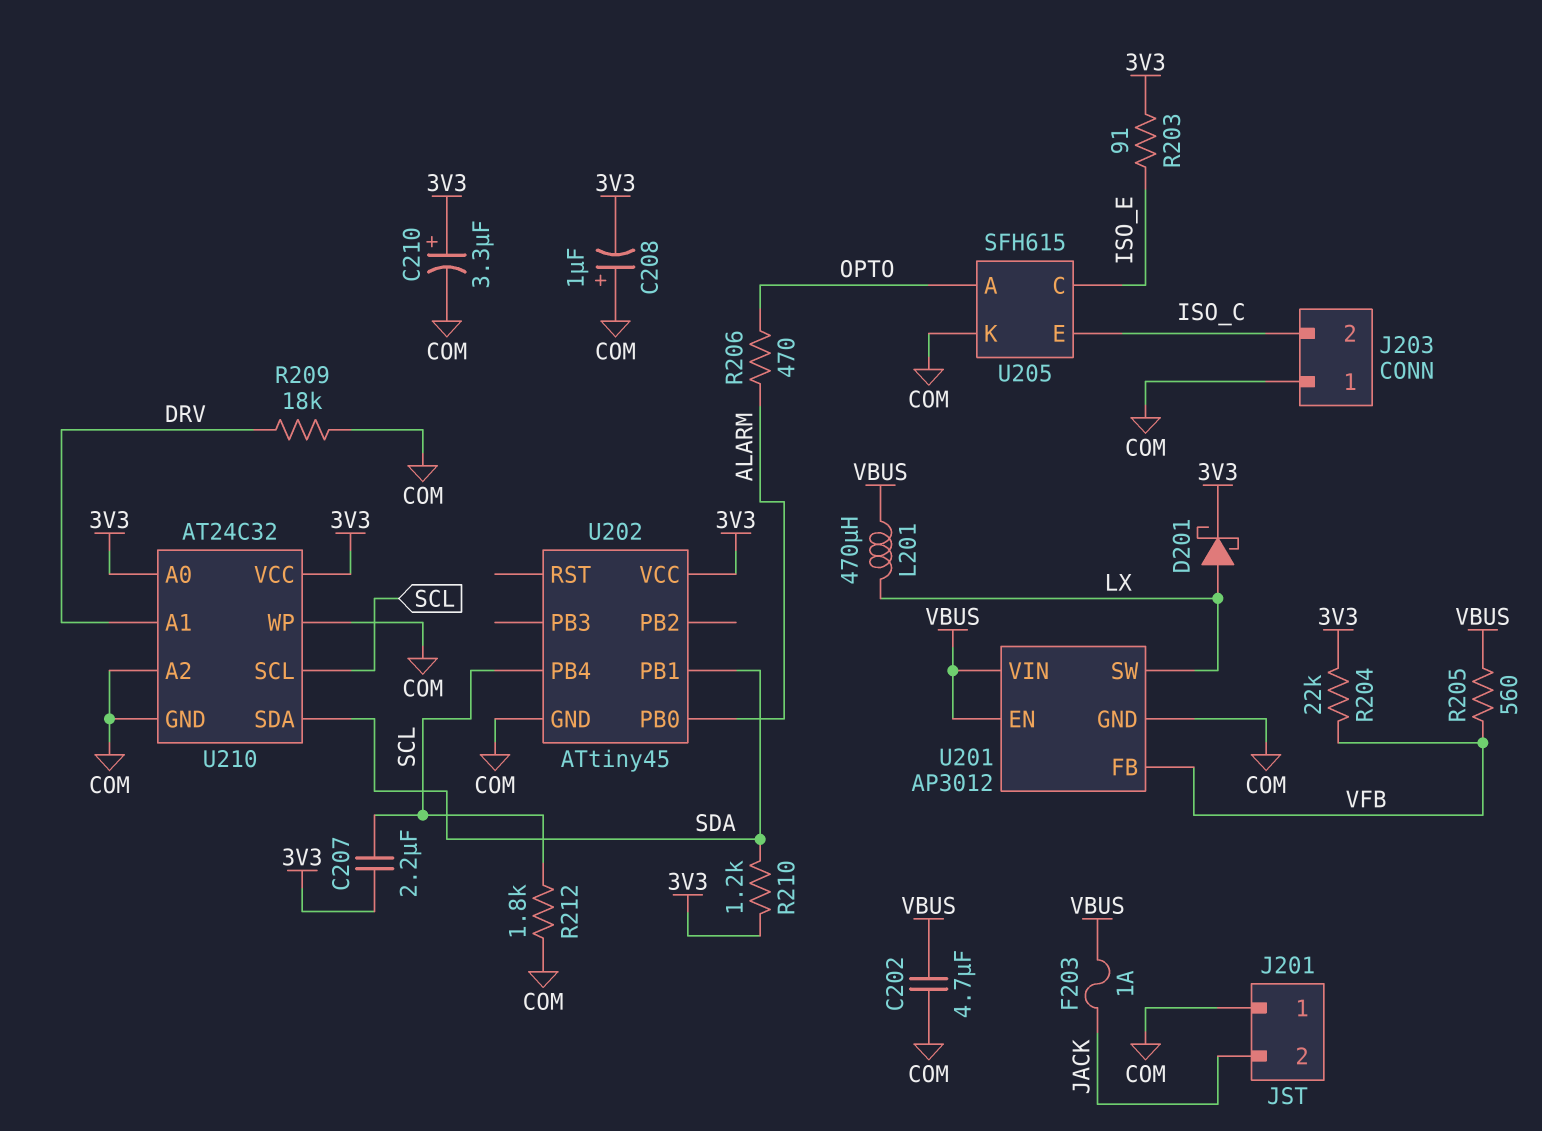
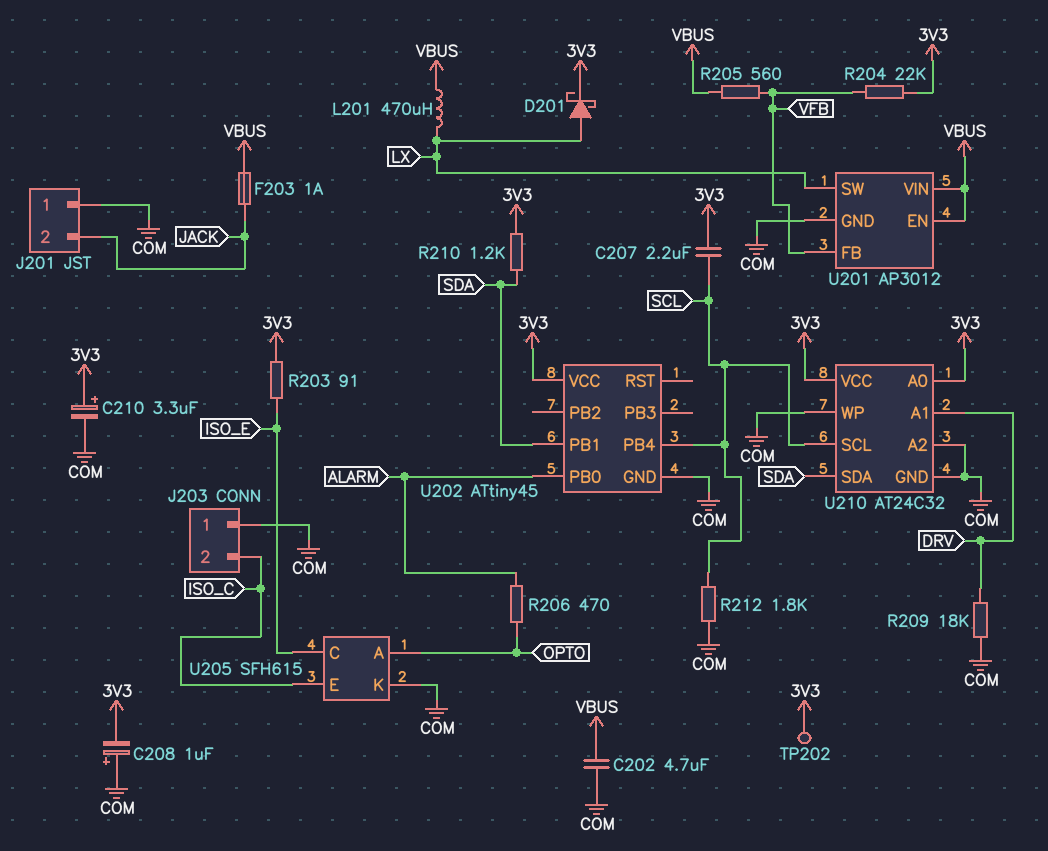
TP202: none -> test point (3V3)

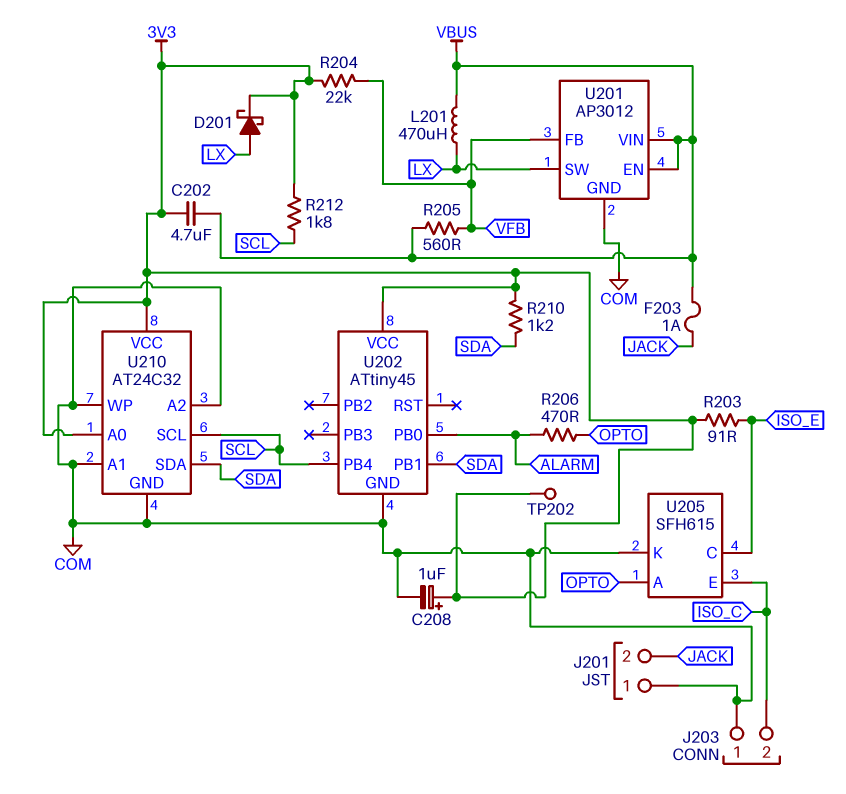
C202: 4.7uF (COM, VBUS) -> 4.7uF (3V3, VBUS)
C207: 2.2uF (3V3, SCL) -> none
C208: 1uF (plus COM, minus 3V3) -> 1uF (plus 3V3, minus COM)
C210: 3.3uF (plus 3V3, minus COM) -> none
R209: 18k (COM, DRV) -> none
R212: 1.8k (COM, SCL) -> 1.8k (3V3, SCL)
U210 pin A1: DRV -> COM

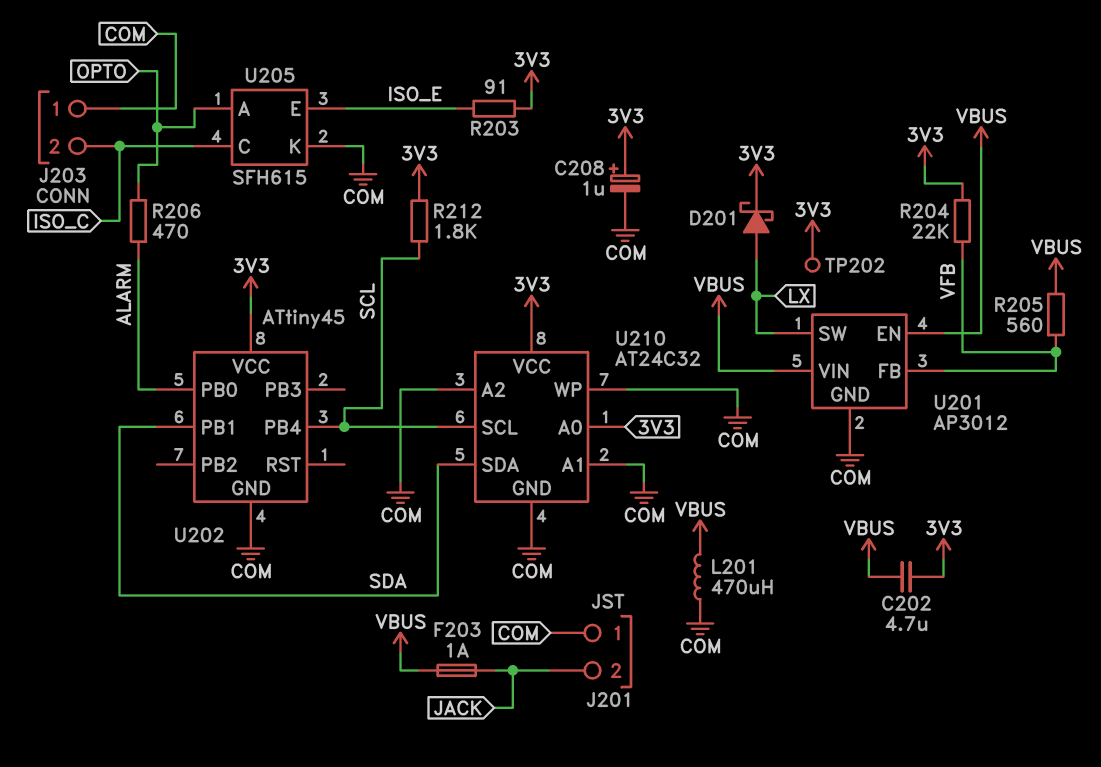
L201: 470uH (LX, VBUS) -> 470uH (COM, VBUS)
R210: 1.2k (3V3, SDA) -> none
U205 pin C: ISO_E -> ISO_C
U205 pin E: ISO_C -> ISO_E

